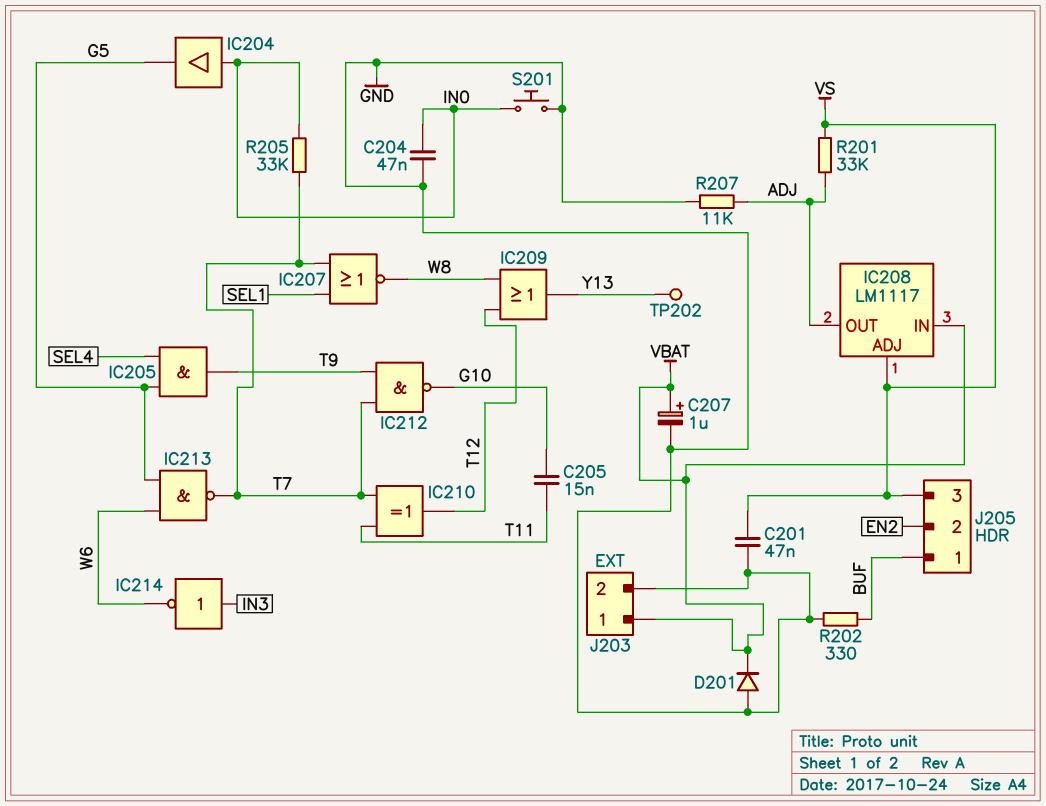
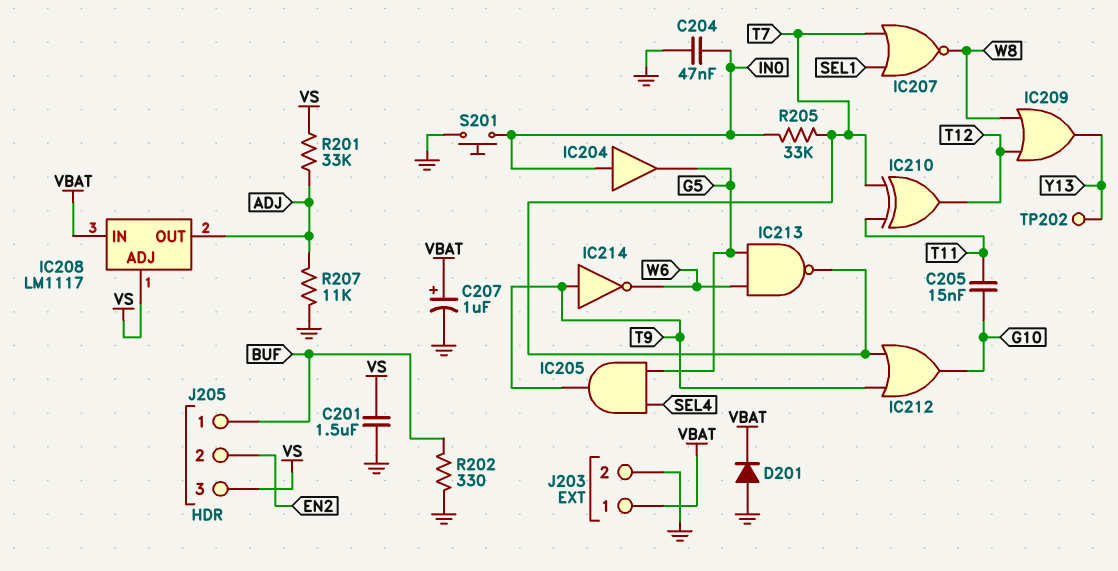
C201: 47nF (GND, VS) -> 1.5uF (GND, VS)
IC212: NAND (in T7, in T9, out G10) -> OR (in T7, in T9, out G10)
IC214: NOT (in IN3, out W6) -> NOT (in T9, out W6)

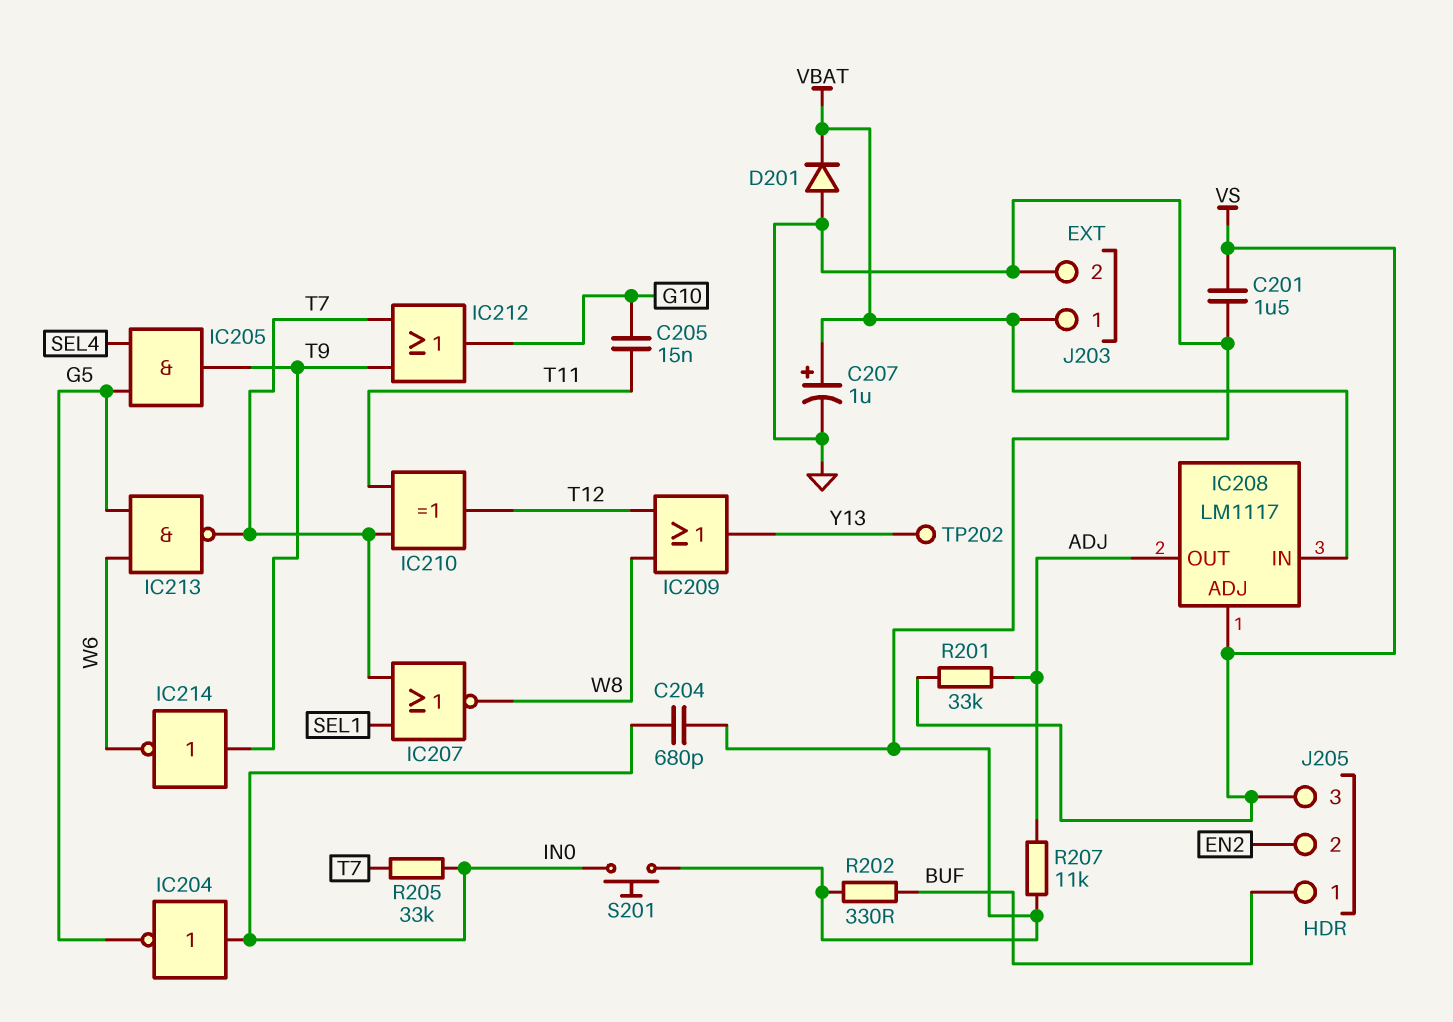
C204: 47nF (GND, IN0) -> 680pF (GND, IN0)
IC204: buffer (in IN0, out G5) -> NOT (in IN0, out G5)

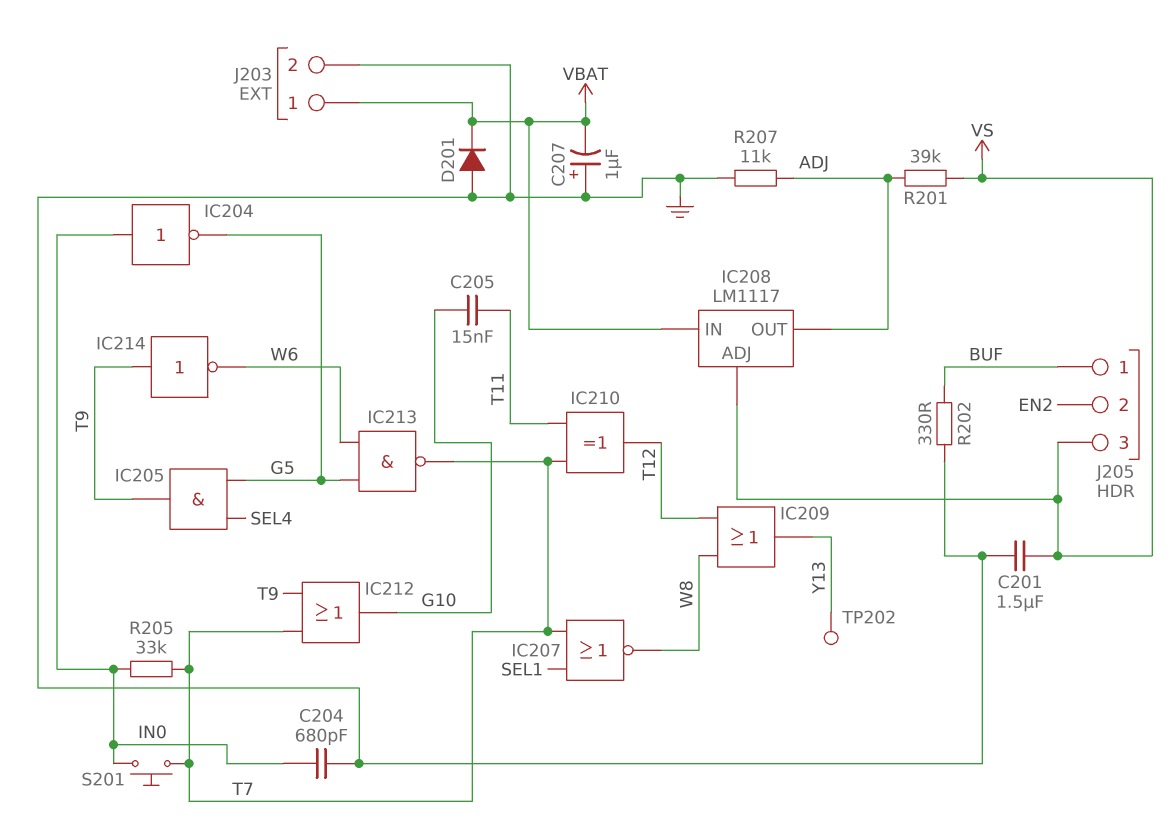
C207: 1uF (plus VBAT, minus GND) -> 1uF (plus GND, minus VBAT)
R201: 33k (ADJ, VS) -> 39k (ADJ, VS)
S201: button (GND, IN0) -> button (IN0, T7)

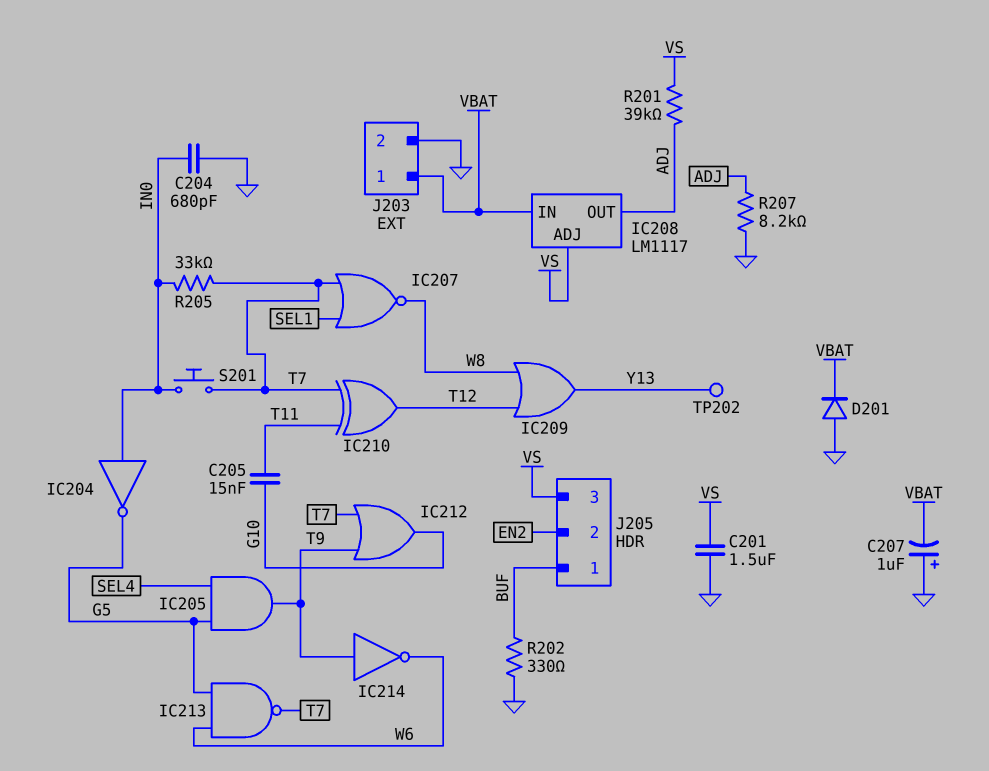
R207: 11k (ADJ, GND) -> 8.2k (ADJ, GND)

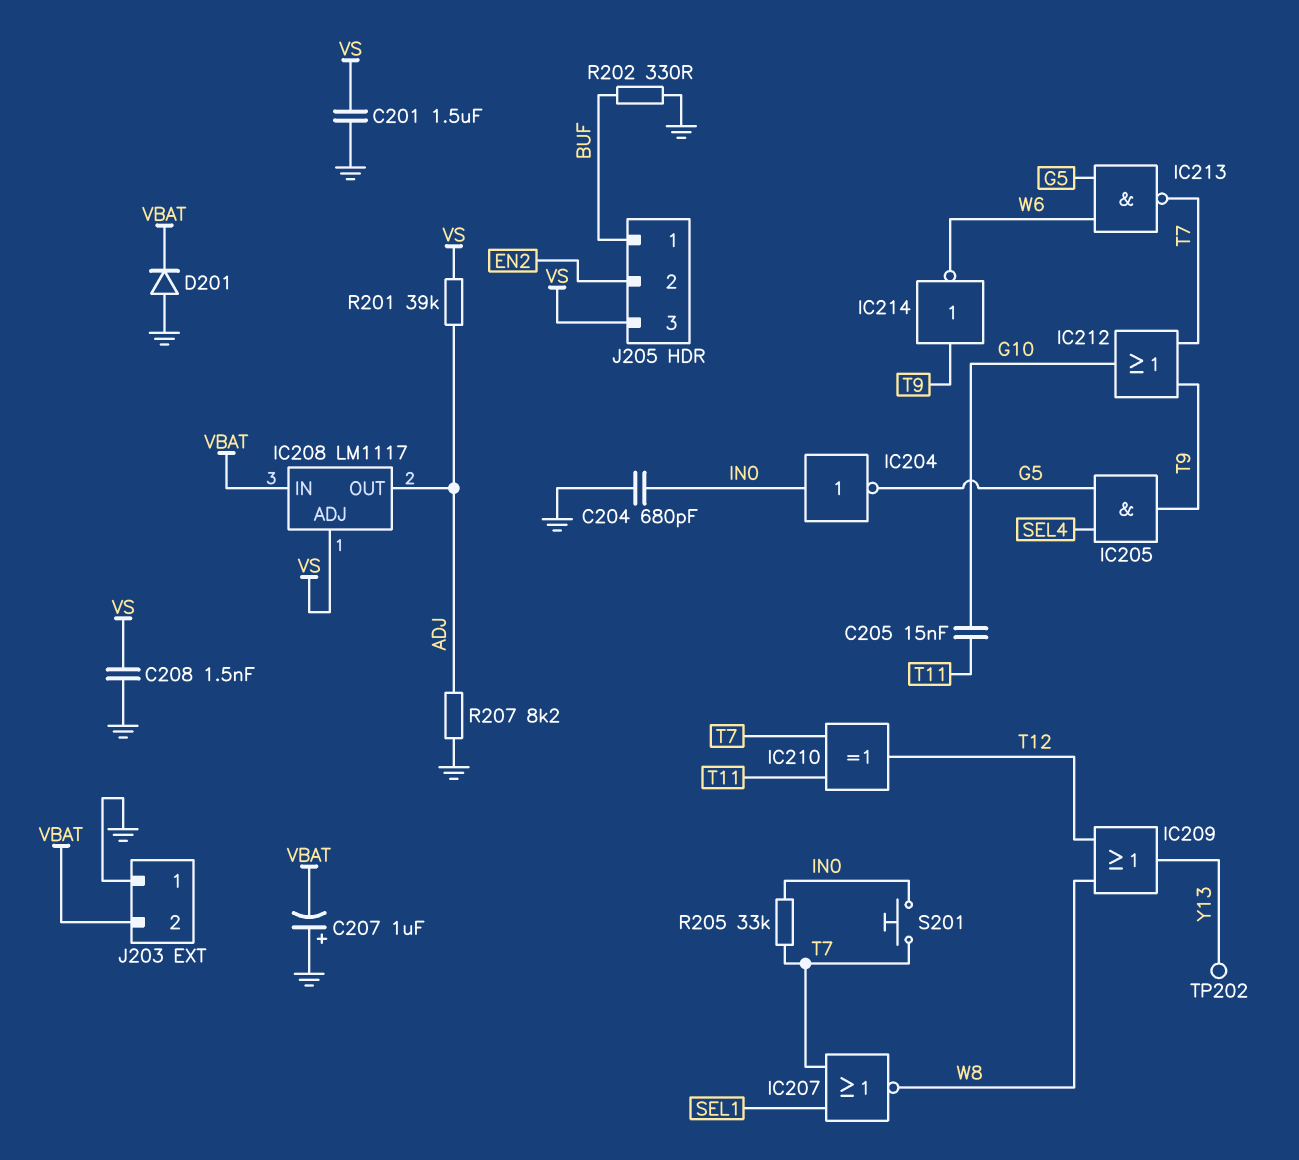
C208: none -> 1.5nF (GND, VS)
J203 pin 1: VBAT -> GND
J203 pin 2: GND -> VBAT

